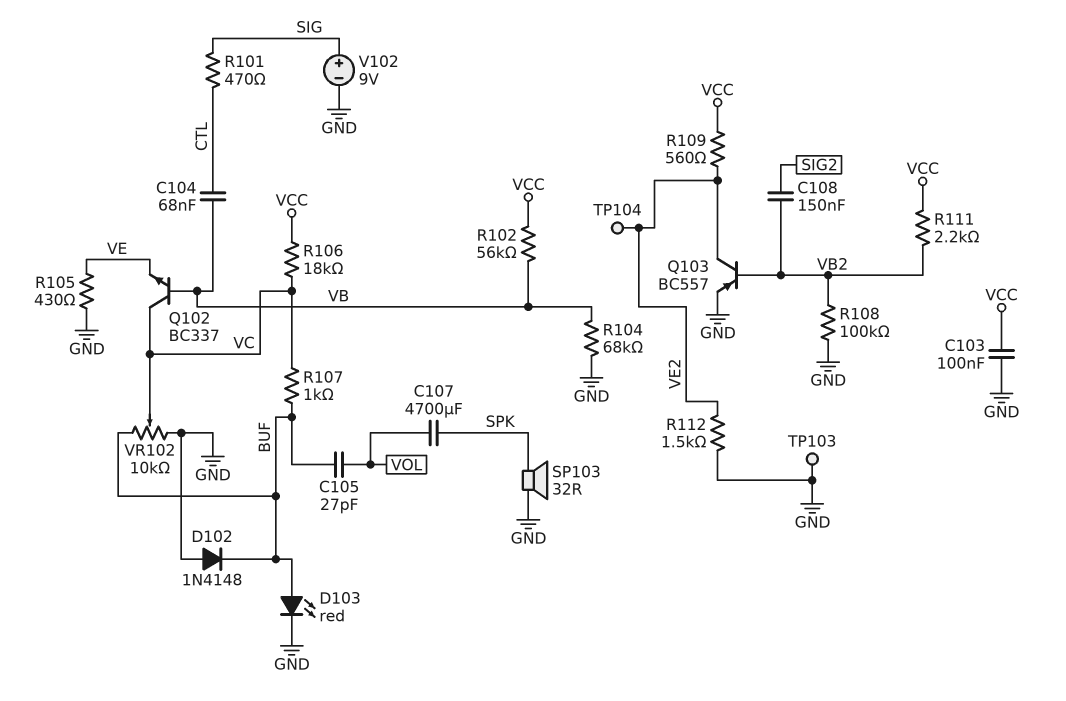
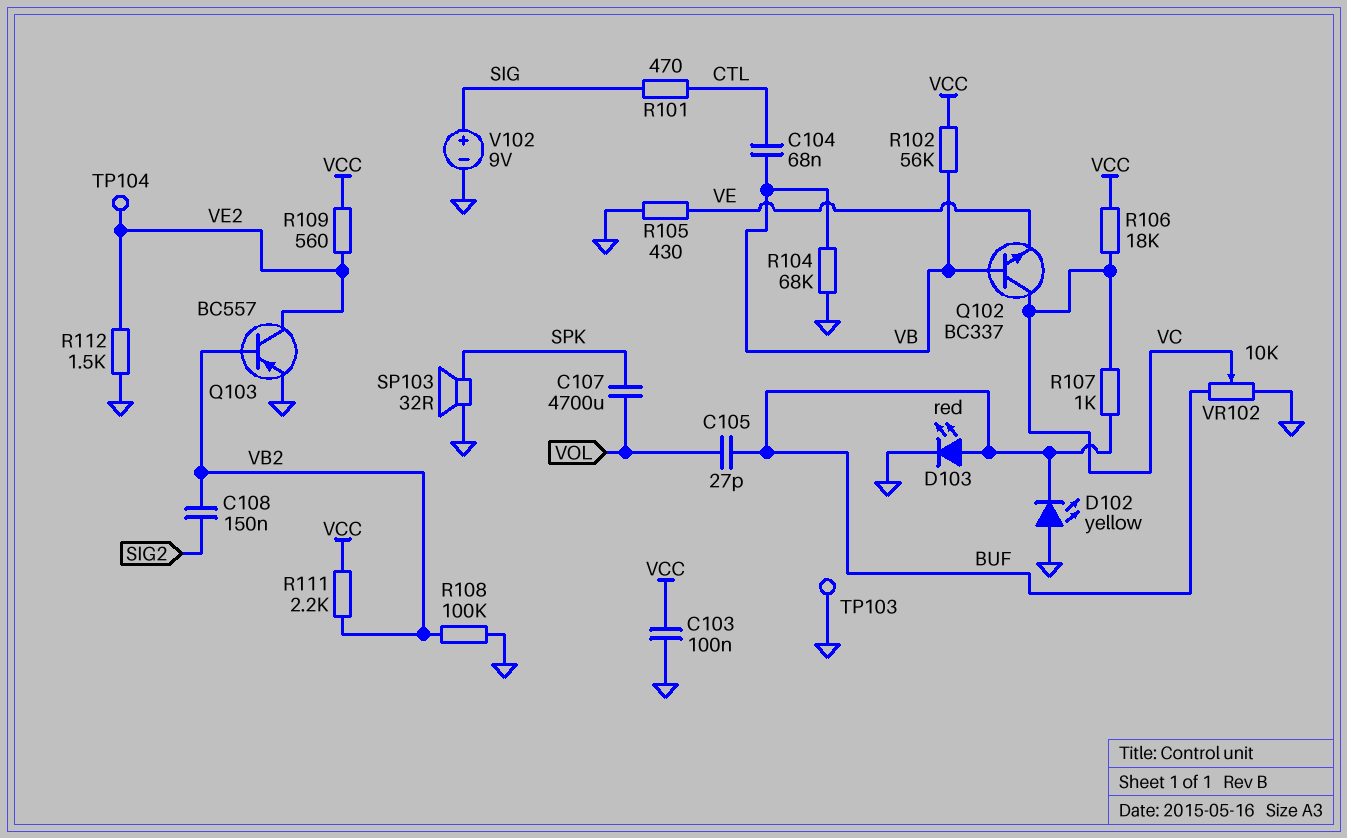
D102: diode 1N4148 (A GND, K BUF) -> LED yellow (A GND, K BUF)

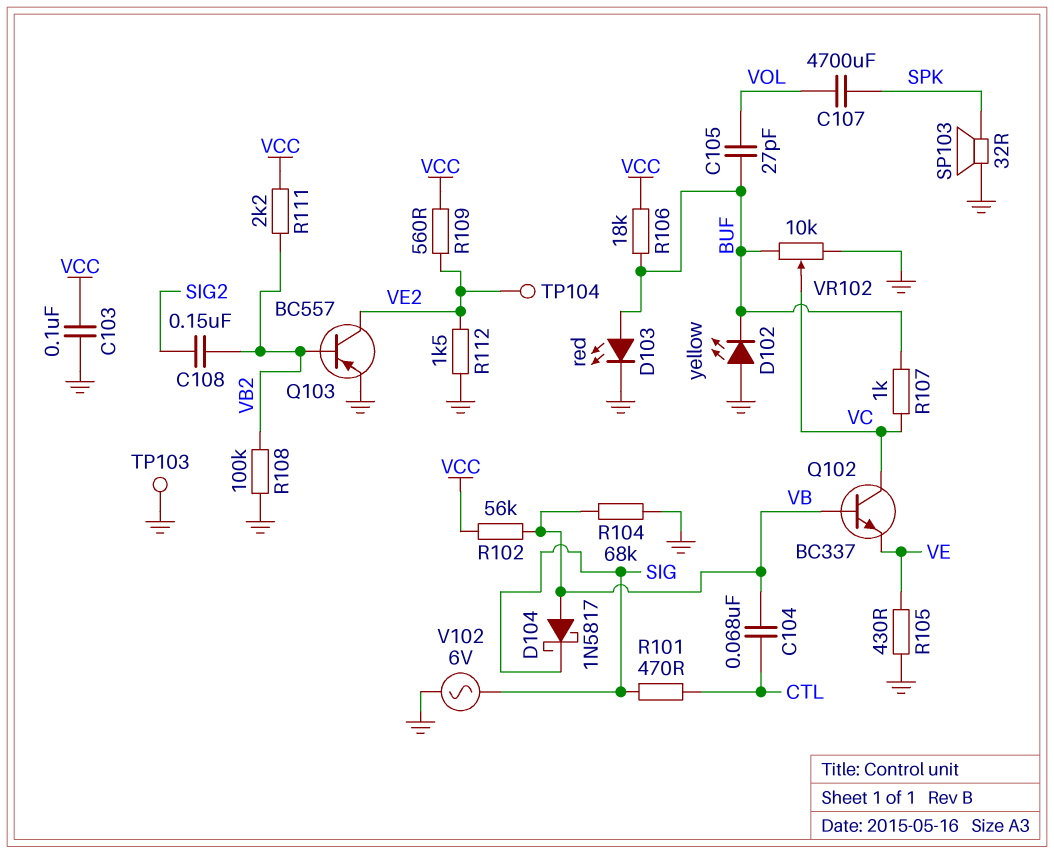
D104: none -> schottky 1N5817 (A VB, K SIG)
R106: 18k (VC, VCC) -> 18k (BUF, VCC)
V102: 9V (plus SIG, minus GND) -> AC 6V (GND, SIG)

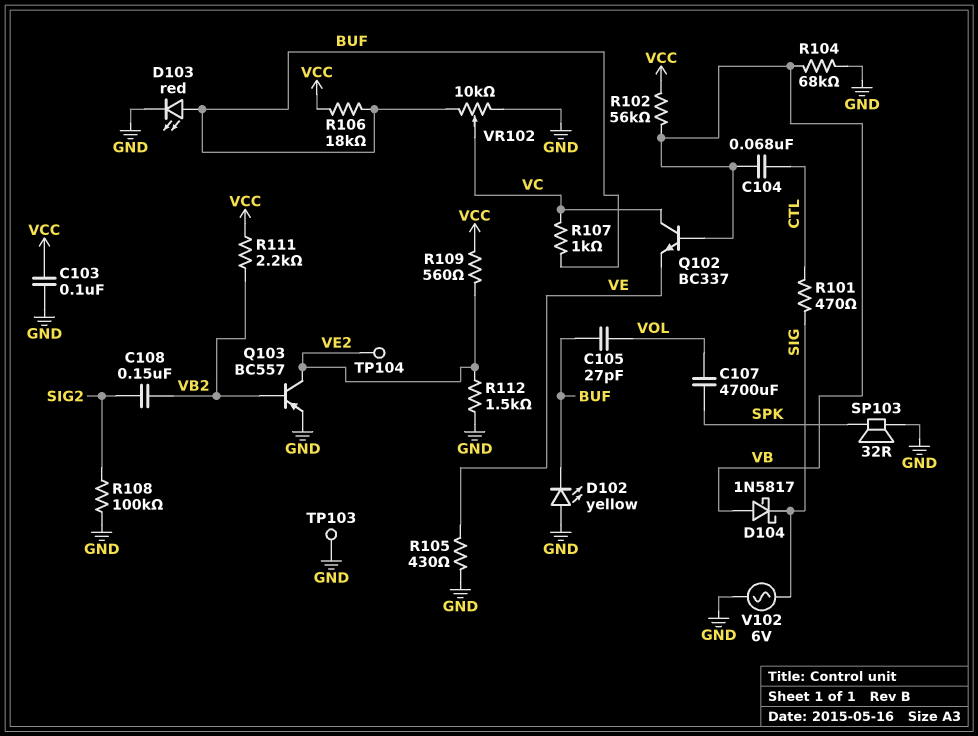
R108: 100k (GND, VB2) -> 100k (GND, SIG2)

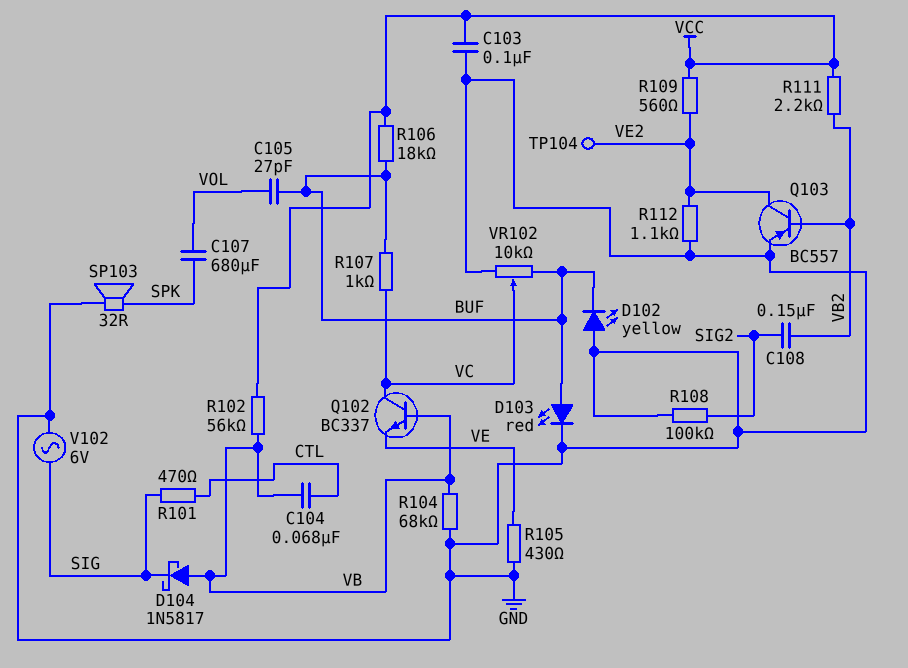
C107: 4700uF (SPK, VOL) -> 680uF (SPK, VOL)
R112: 1.5k (GND, VE2) -> 1.1k (GND, VE2)
TP103: test point (GND) -> none

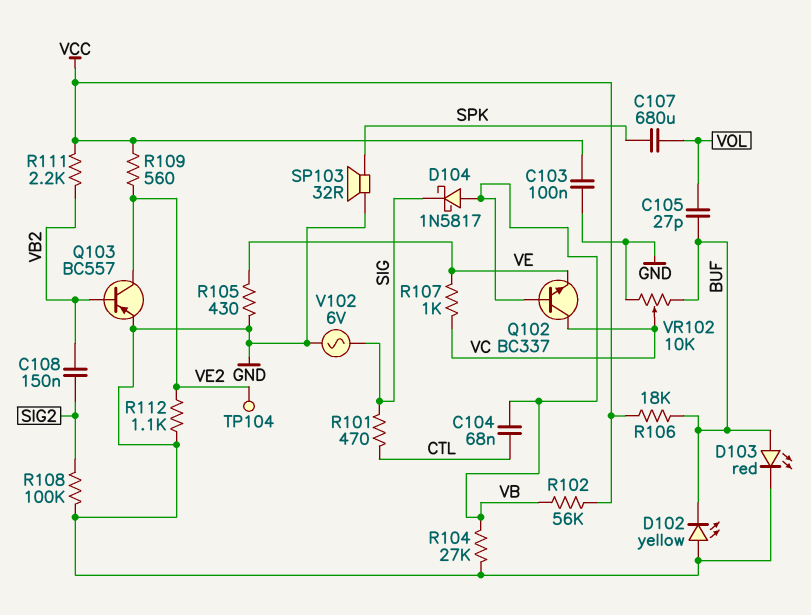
R104: 68k (GND, VB) -> 27k (GND, VB)
R107: 1k (BUF, VC) -> 1k (VC, VE)

